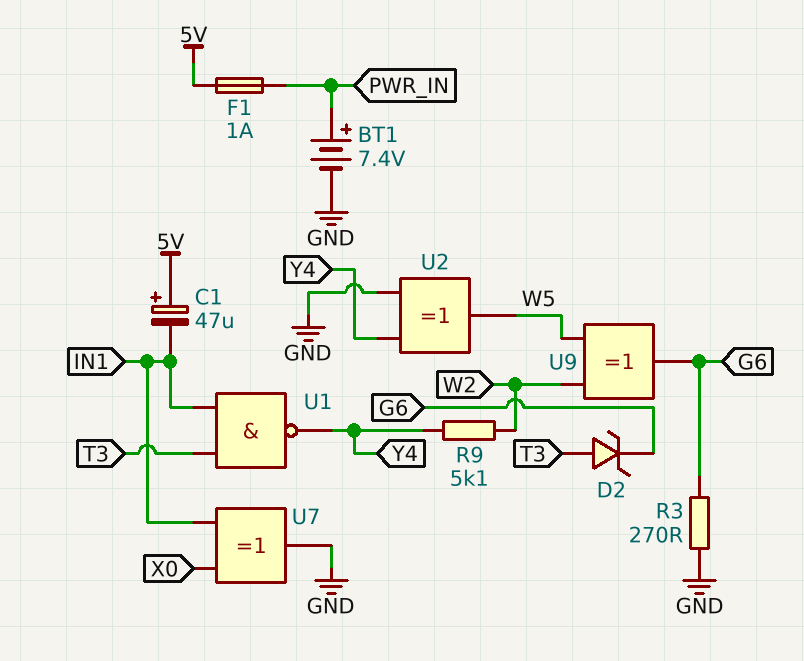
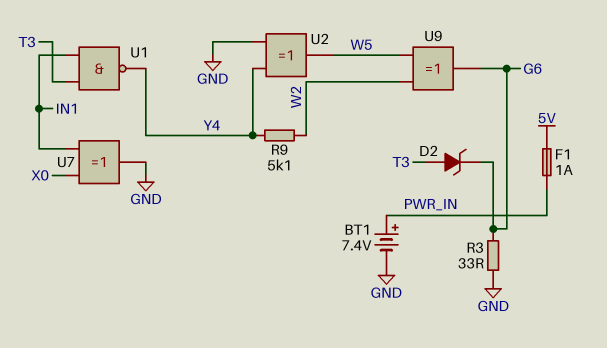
C1: 47uF (plus 5V, minus IN1) -> none
R3: 270 (G6, GND) -> 33 (G6, GND)

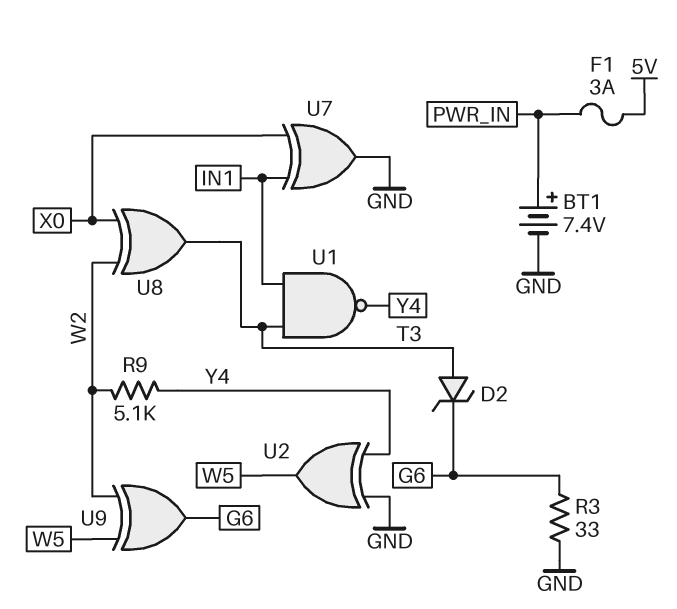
F1: 1A (5V, PWR_IN) -> 3A (5V, PWR_IN)
U8: none -> XOR (in W2, in X0, out T3)

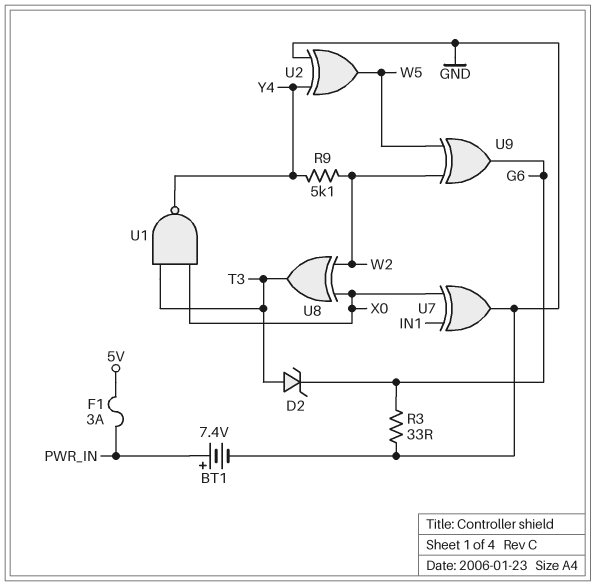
U1: NAND (in IN1, in T3, out Y4) -> NAND (in T3, in X0, out Y4)

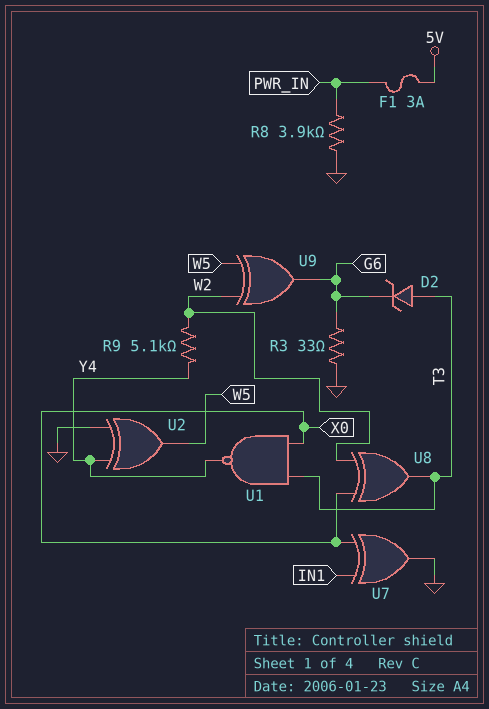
BT1: 7.4V (plus PWR_IN, minus GND) -> none
R8: none -> 3.9k (GND, PWR_IN)

